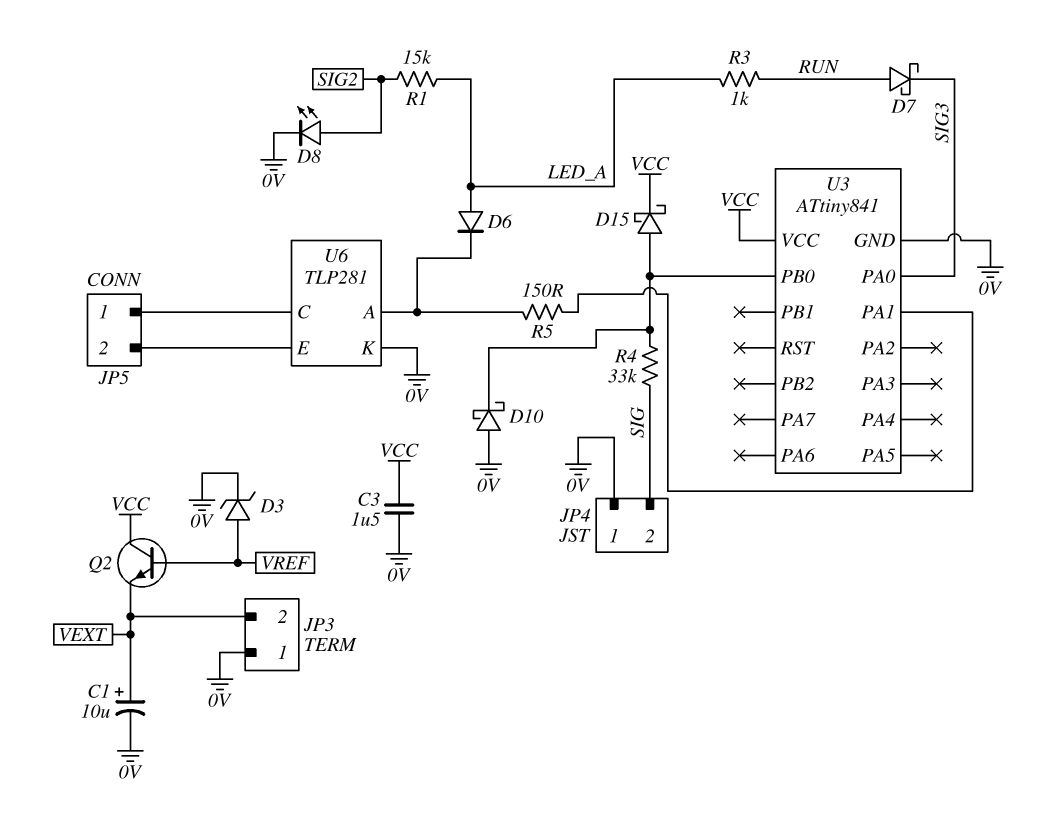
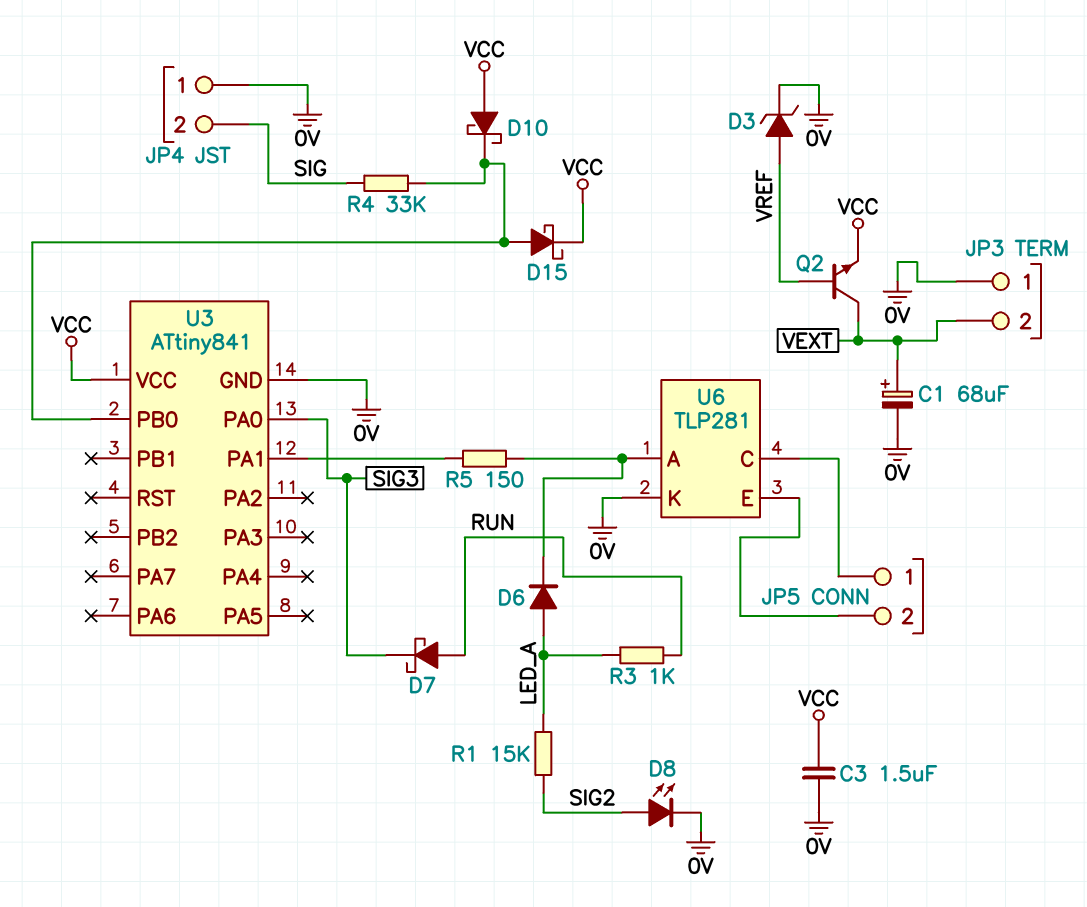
C1: 10uF (plus VEXT, minus 0V) -> 68uF (plus VEXT, minus 0V)
D10: schottky (A 0V, K U3/PB0) -> schottky (A VCC, K U3/PB0)
Q2: NPN (B VREF, C VCC, E VEXT) -> NPN (B VREF, C VEXT, E VCC)

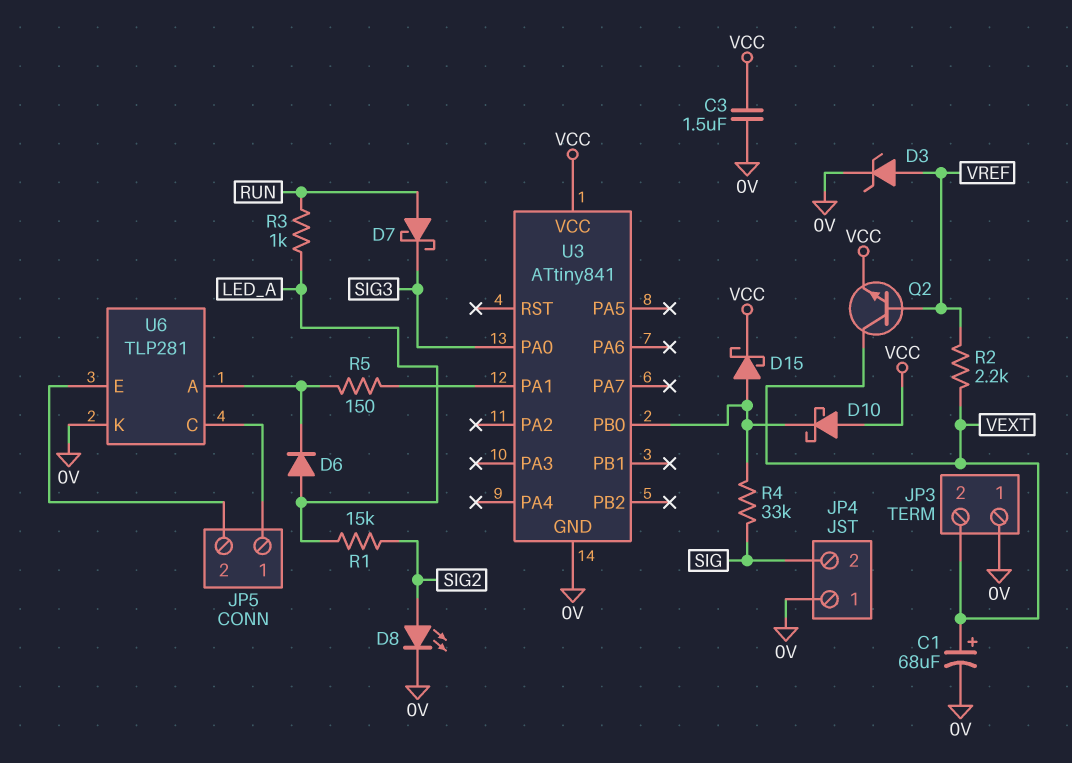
R2: none -> 2.2k (VEXT, VREF)

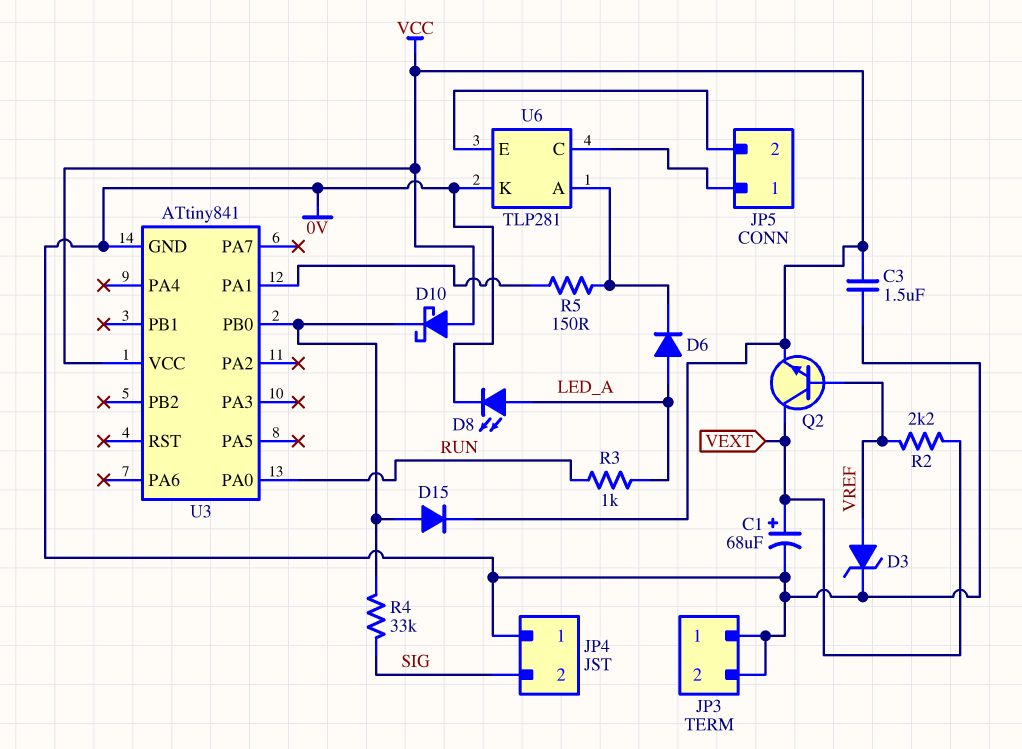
D7: schottky (A RUN, K SIG3) -> none
D8: LED (A SIG2, K 0V) -> LED (A LED_A, K 0V)
D15: schottky (A U3/PB0, K VCC) -> diode (A U3/PB0, K VCC)
JP3 pin 2: VEXT -> 0V
R1: 15k (LED_A, SIG2) -> none
U3 pin PA0: SIG3 -> RUN

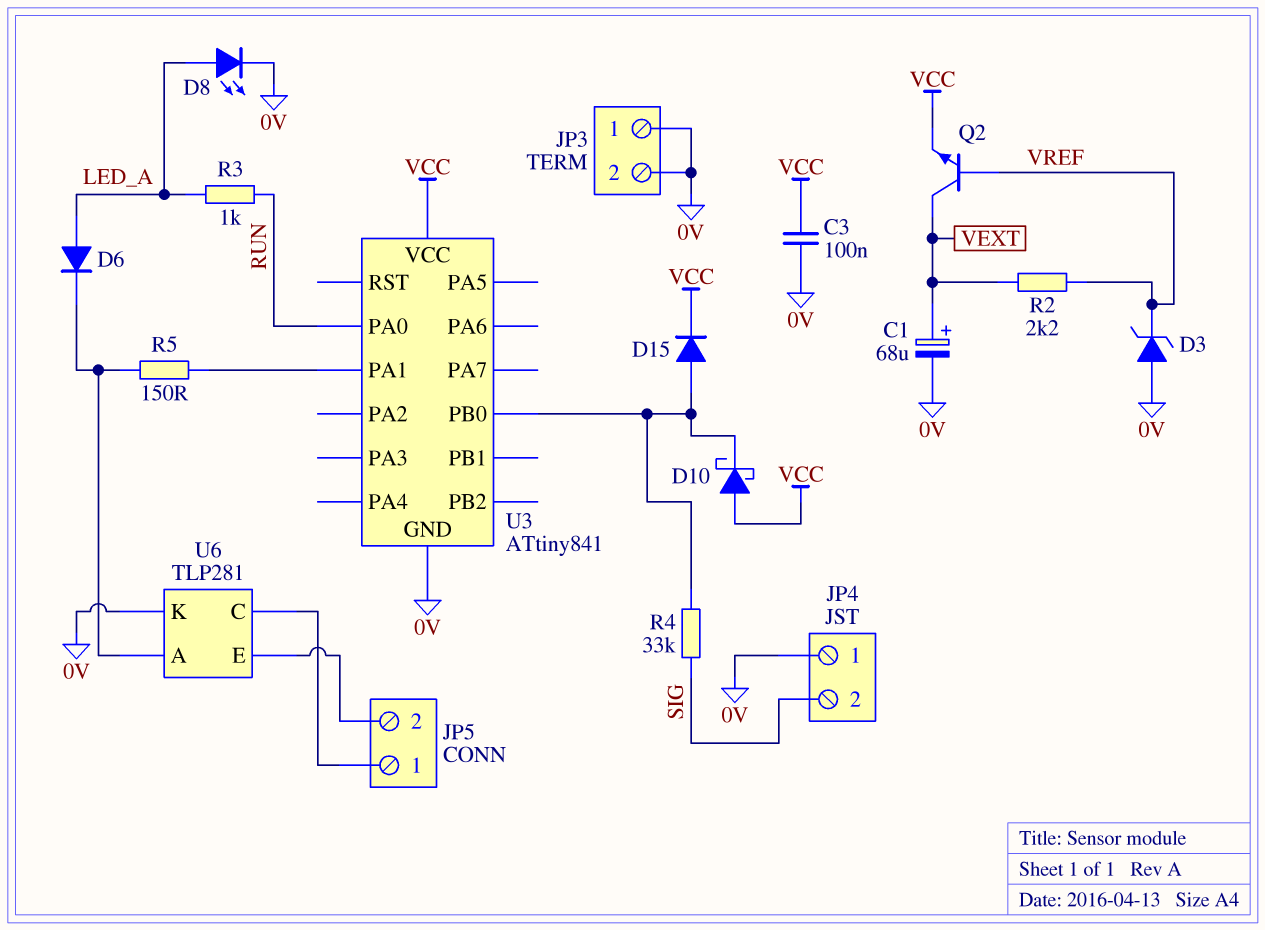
C3: 1.5uF (0V, VCC) -> 100nF (0V, VCC)
D3: zener (A VREF, K 0V) -> zener (A 0V, K VREF)

